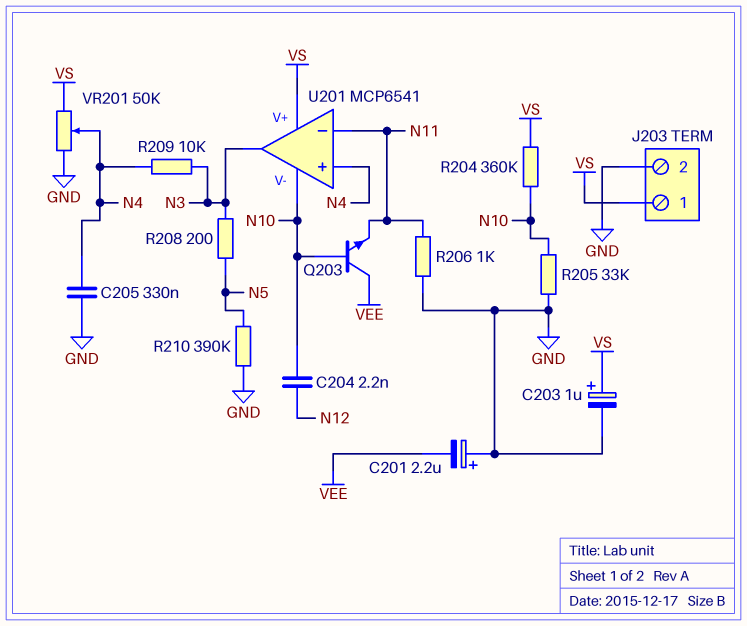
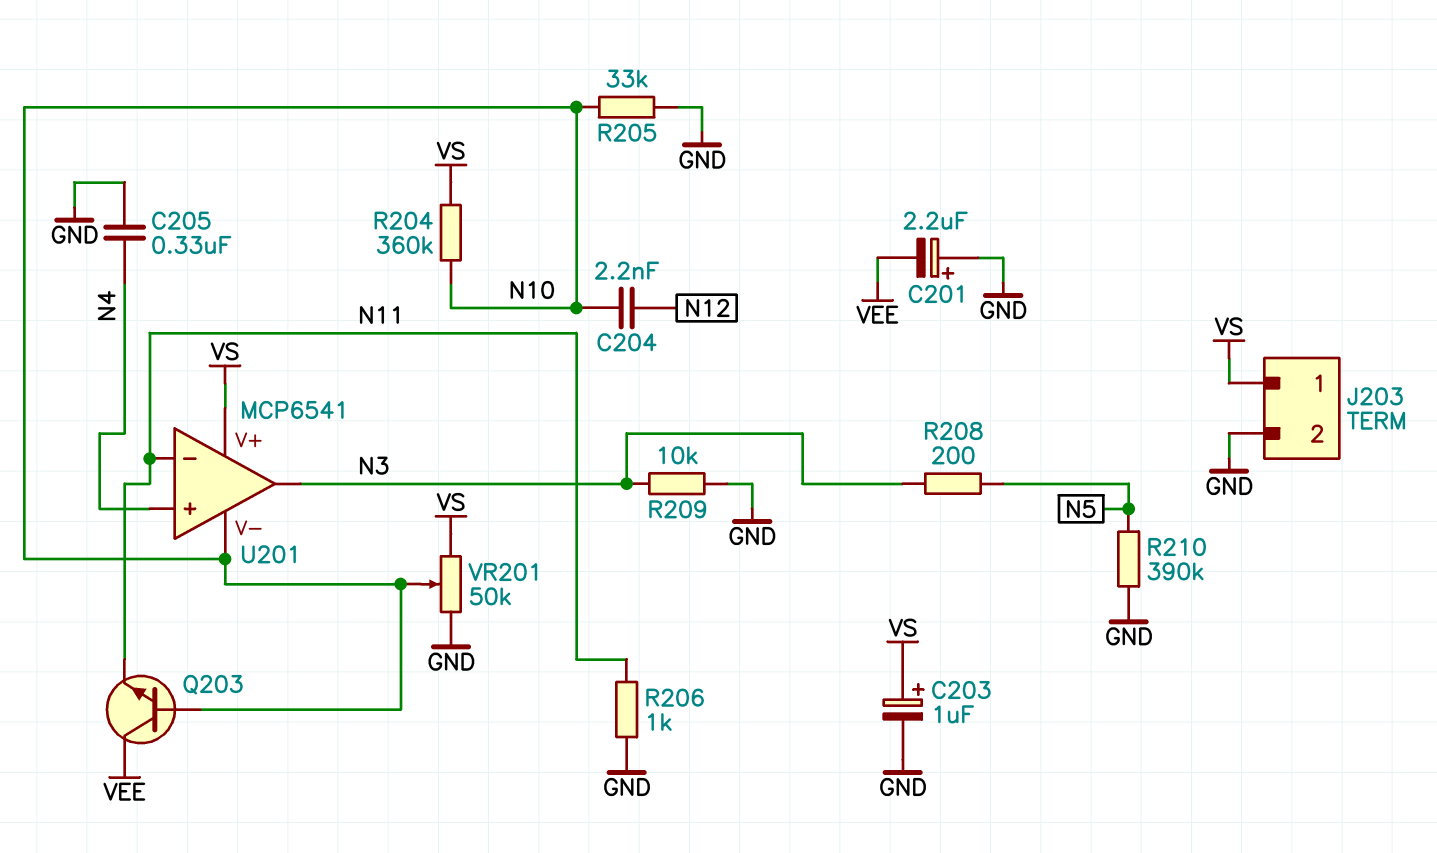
R209: 10k (N3, N4) -> 10k (GND, N3)
VR201: 50k (GND, VS, wiper N4) -> 50k (GND, VS, wiper N10)

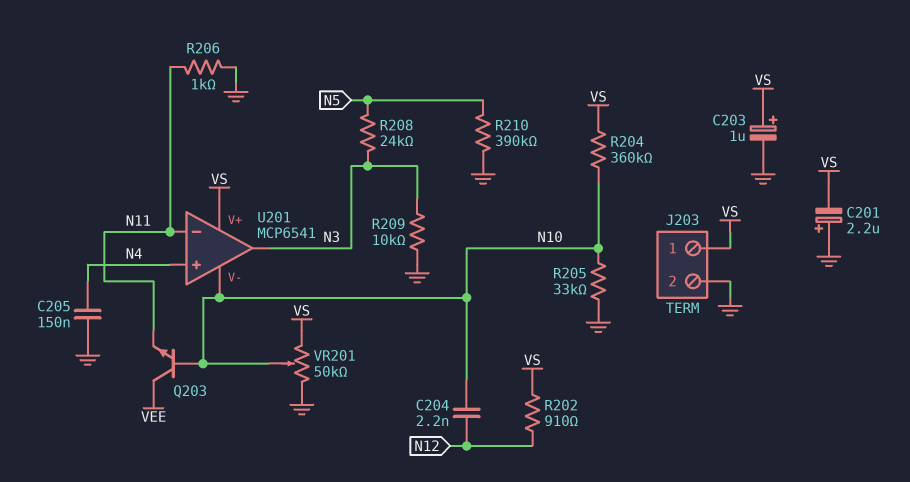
C201: 2.2uF (plus GND, minus VEE) -> 2.2uF (plus GND, minus VS)
C205: 330nF (GND, N4) -> 150nF (GND, N4)
R202: none -> 910 (N12, VS)
R208: 200 (N3, N5) -> 24k (N3, N5)

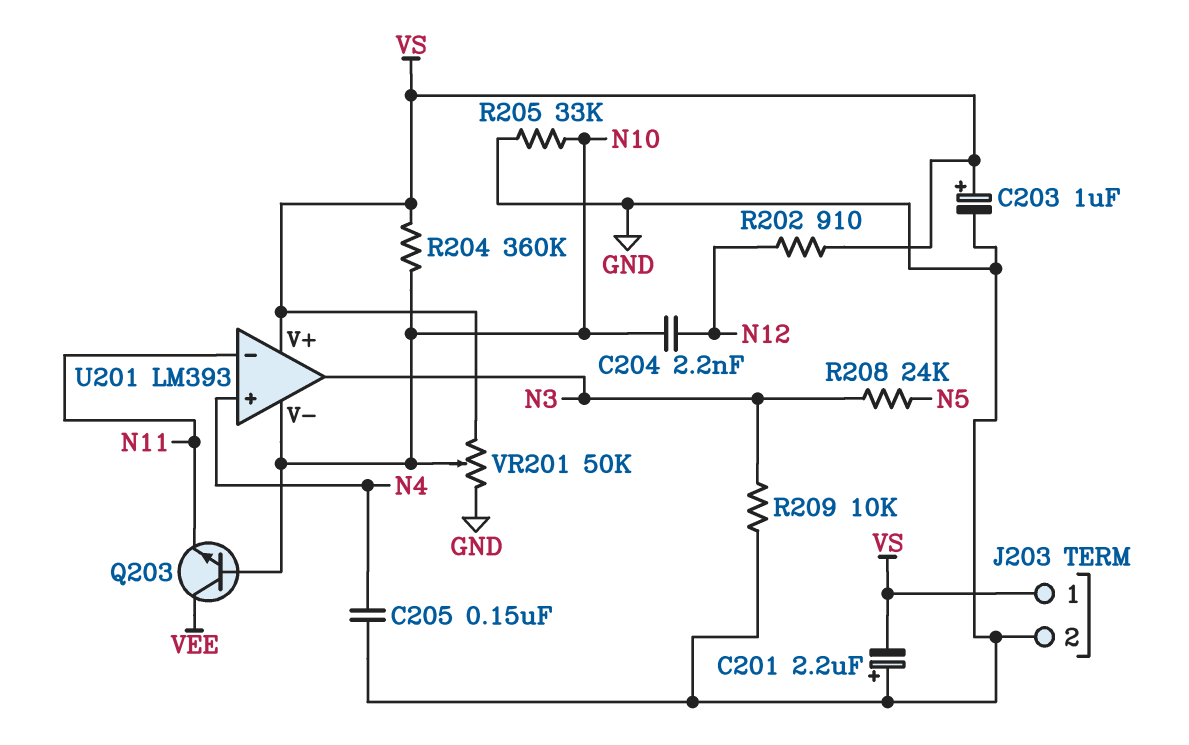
R206: 1k (GND, N11) -> none
R210: 390k (GND, N5) -> none
U201: MCP6541 -> LM393

